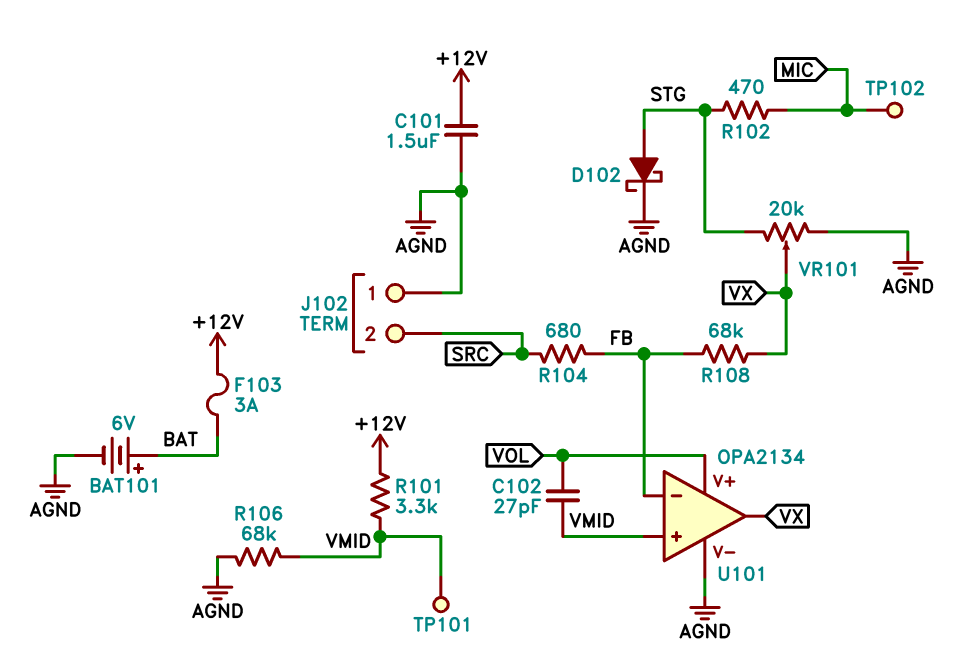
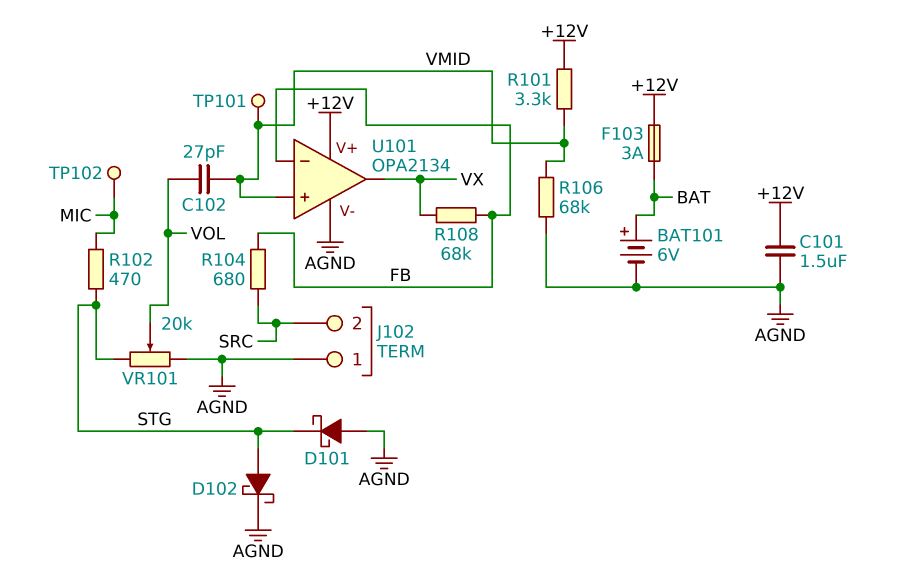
D101: none -> schottky (A AGND, K STG)
U101 pin V+: VOL -> +12V
VR101: 20k (AGND, STG, wiper VX) -> 20k (AGND, STG, wiper VOL)

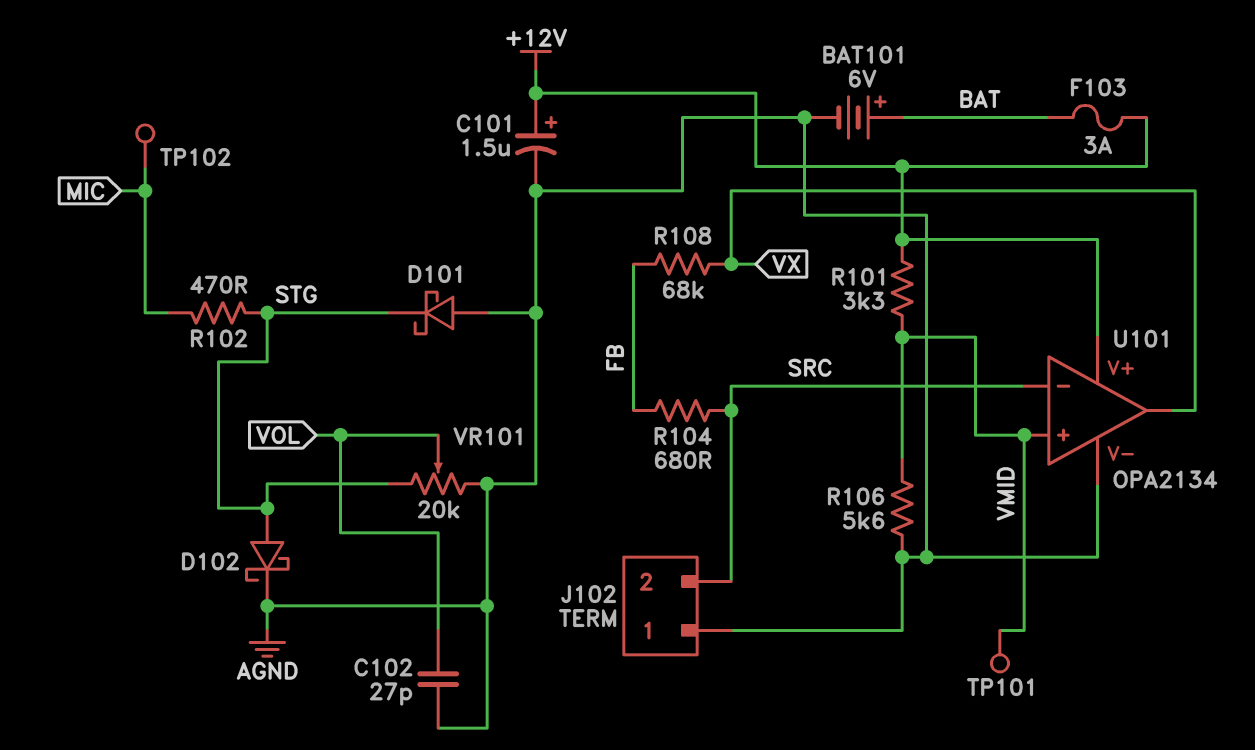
C101: 1.5uF (+12V, AGND) -> 1.5uF (plus +12V, minus AGND)
C102: 27pF (VMID, VOL) -> 27pF (AGND, VOL)
R106: 68k (AGND, VMID) -> 5.6k (AGND, VMID)
U101 pin in-: FB -> SRC

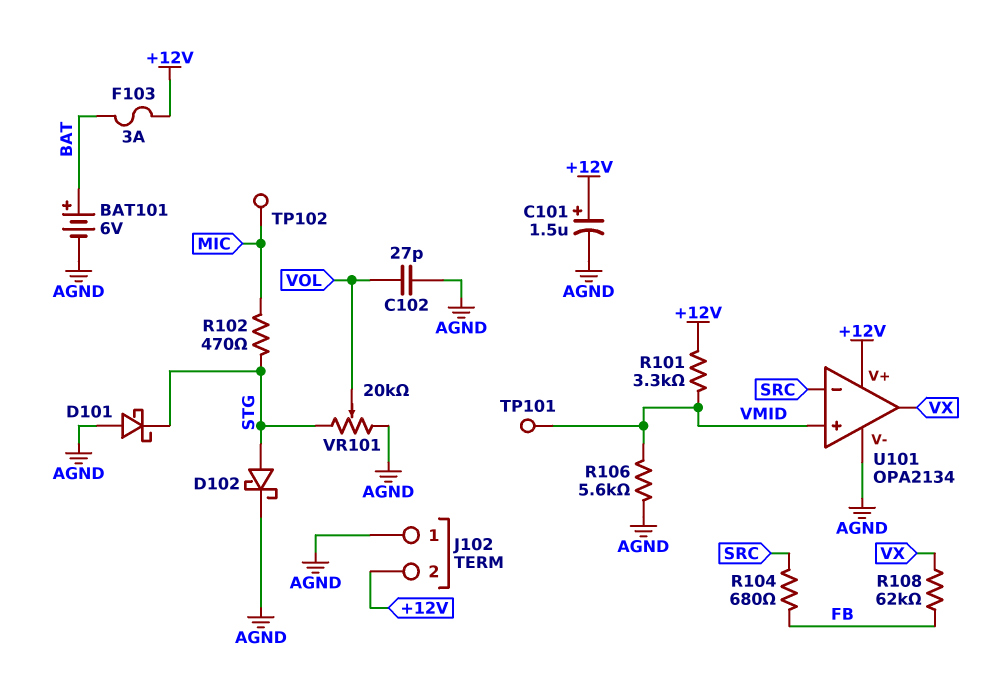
J102 pin 2: SRC -> +12V
R108: 68k (FB, VX) -> 62k (FB, VX)

